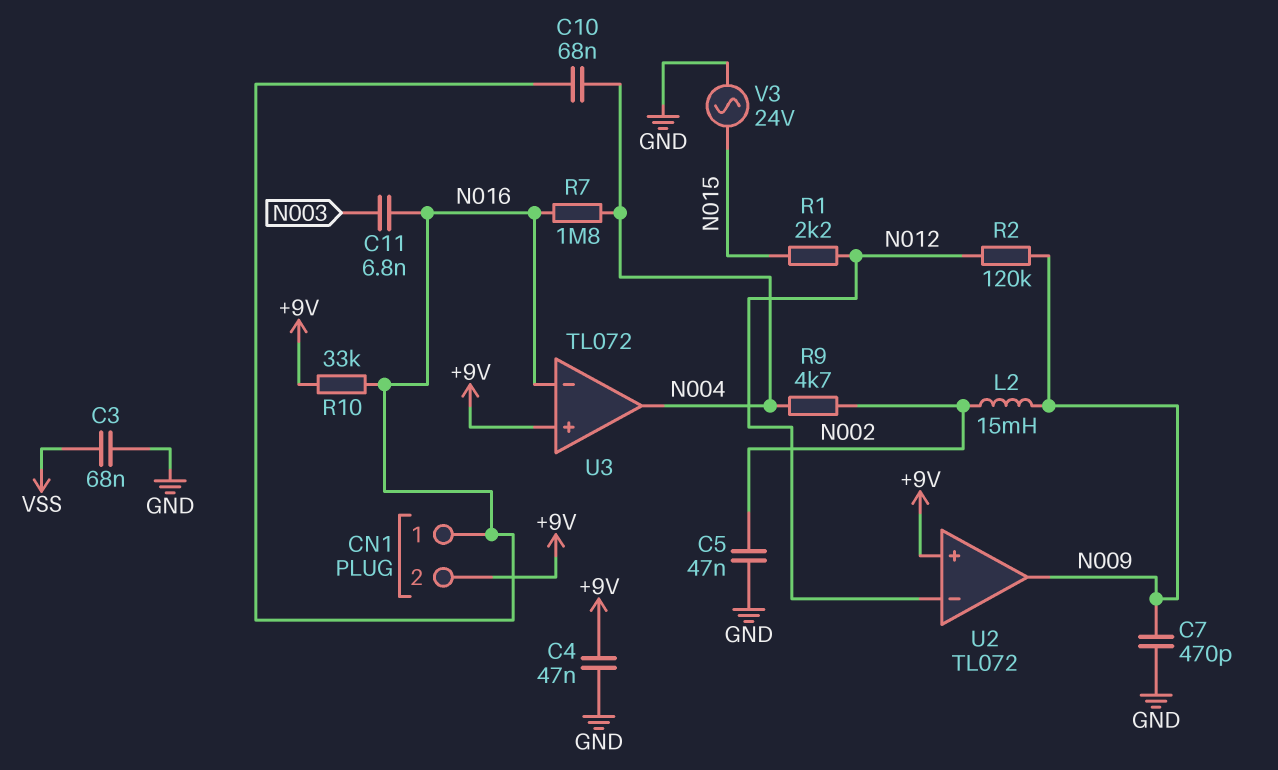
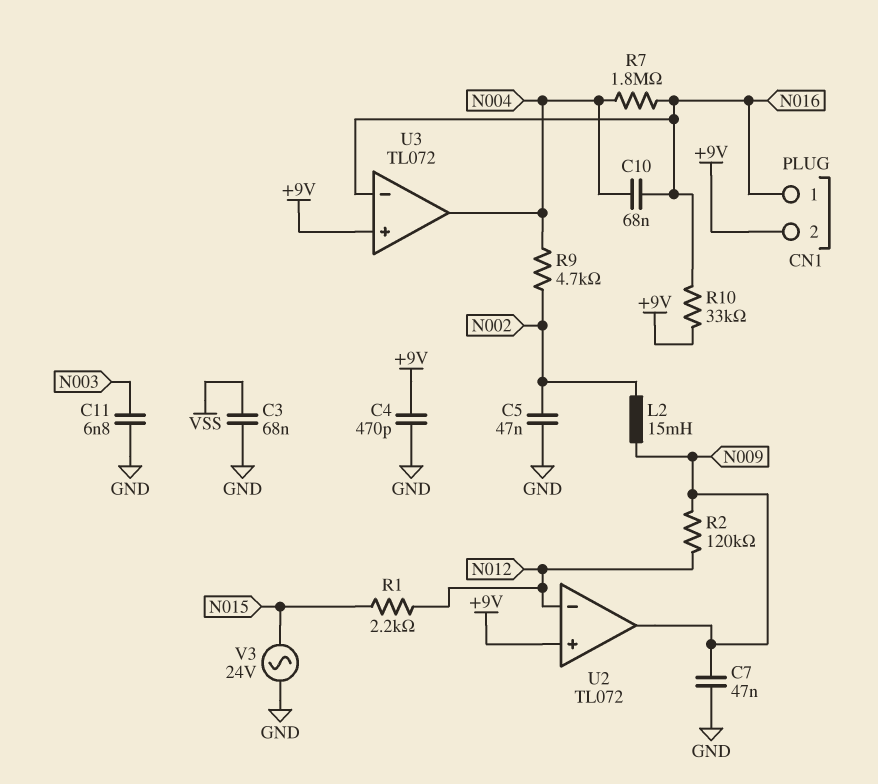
C4: 47nF (+9V, GND) -> 470pF (+9V, GND)
C7: 470pF (GND, N009) -> 47nF (GND, N009)
C11: 6.8nF (N003, N016) -> 6.8nF (GND, N003)

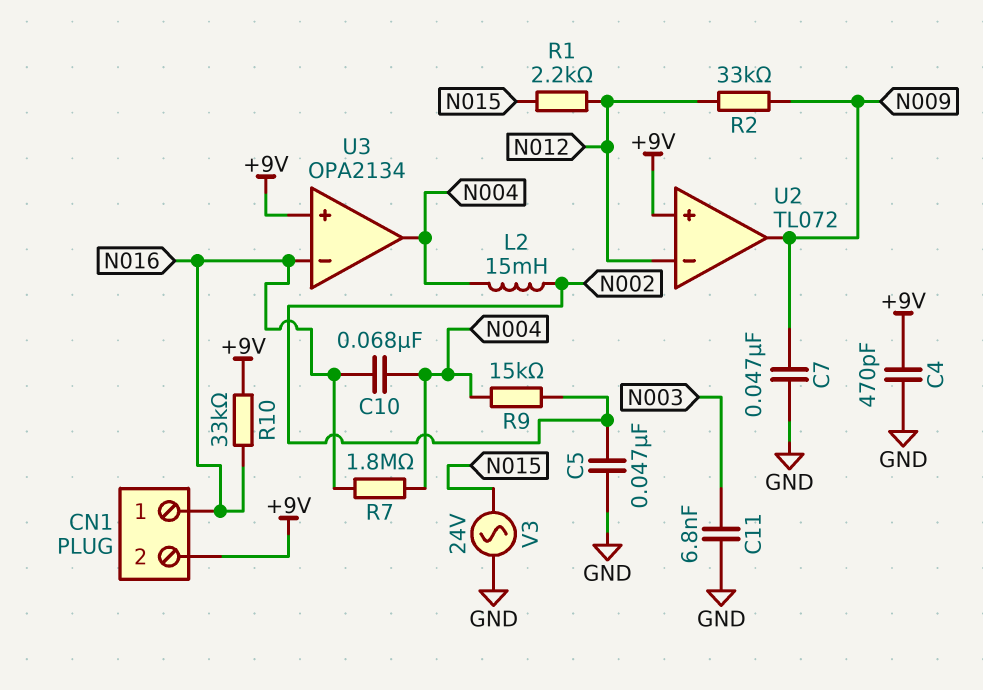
C3: 68nF (GND, VSS) -> none
L2: 15mH (N002, N009) -> 15mH (N002, N004)
R2: 120k (N009, N012) -> 33k (N009, N012)
R9: 4.7k (N002, N004) -> 15k (N002, N004)
U3: TL072 -> OPA2134

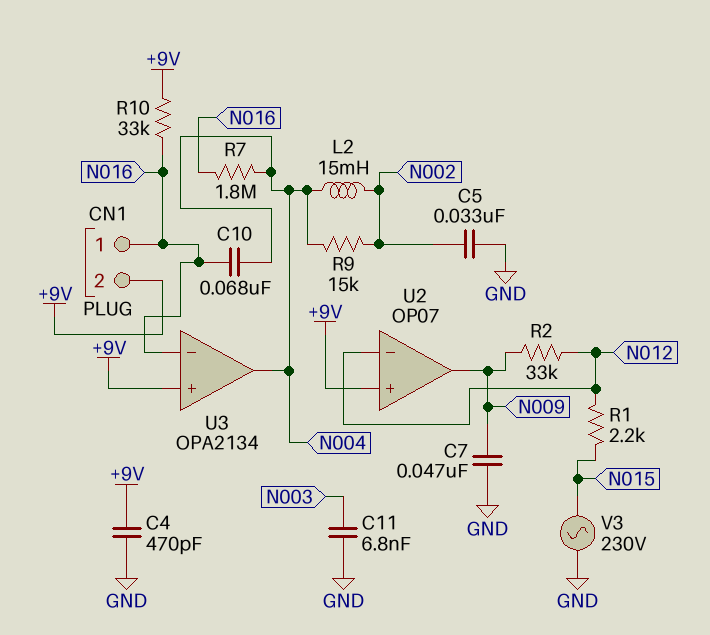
C5: 47nF (GND, N002) -> 33nF (GND, N002)
U2: TL072 -> OP07
V3: AC 24V (GND, N015) -> AC 230V (GND, N015)

